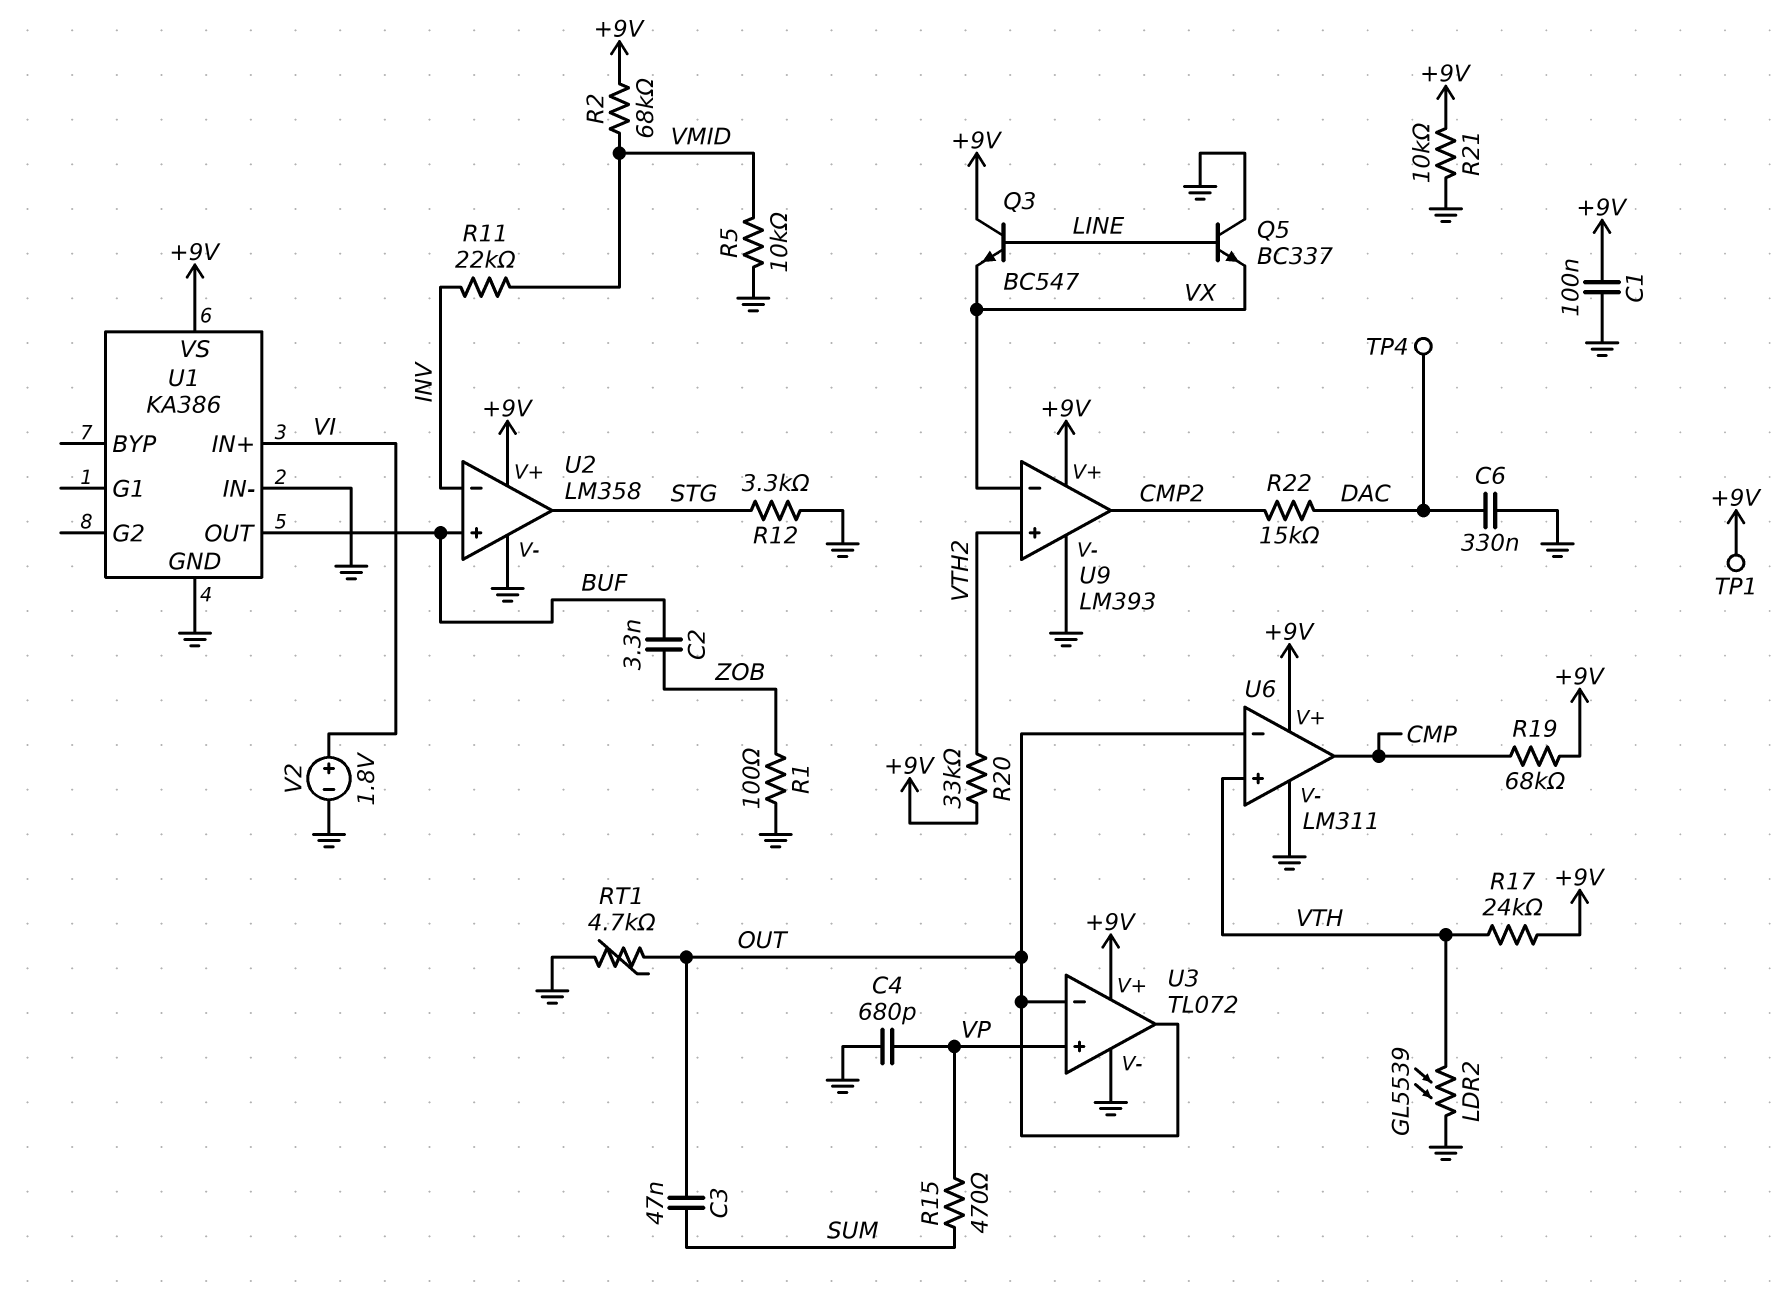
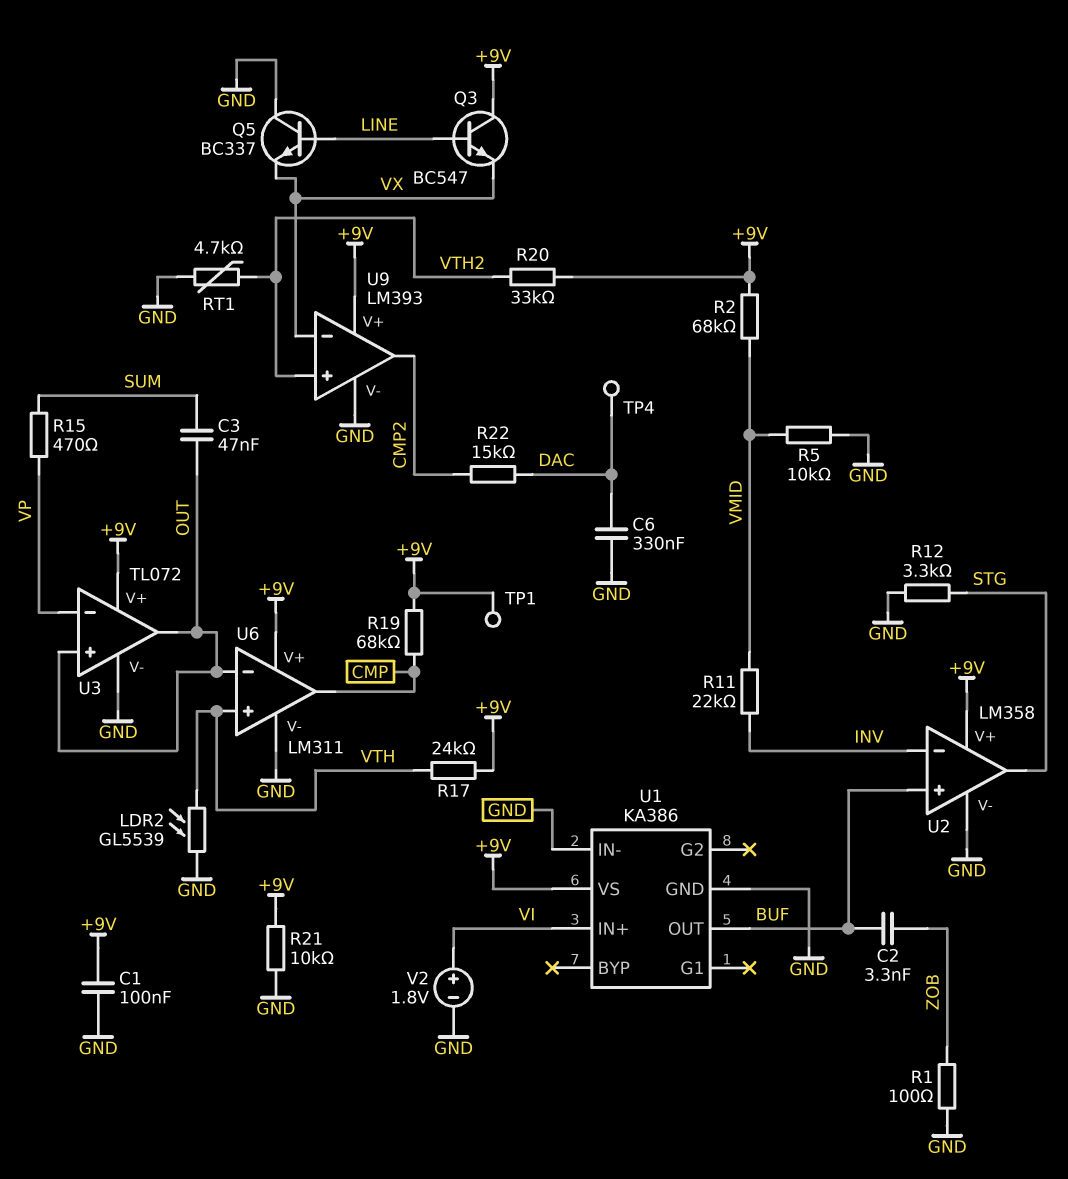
C4: 680pF (GND, VP) -> none
RT1: 4.7k (GND, OUT) -> 4.7k (GND, VTH2)
U3 pin in+: VP -> OUT
U3 pin in-: OUT -> VP

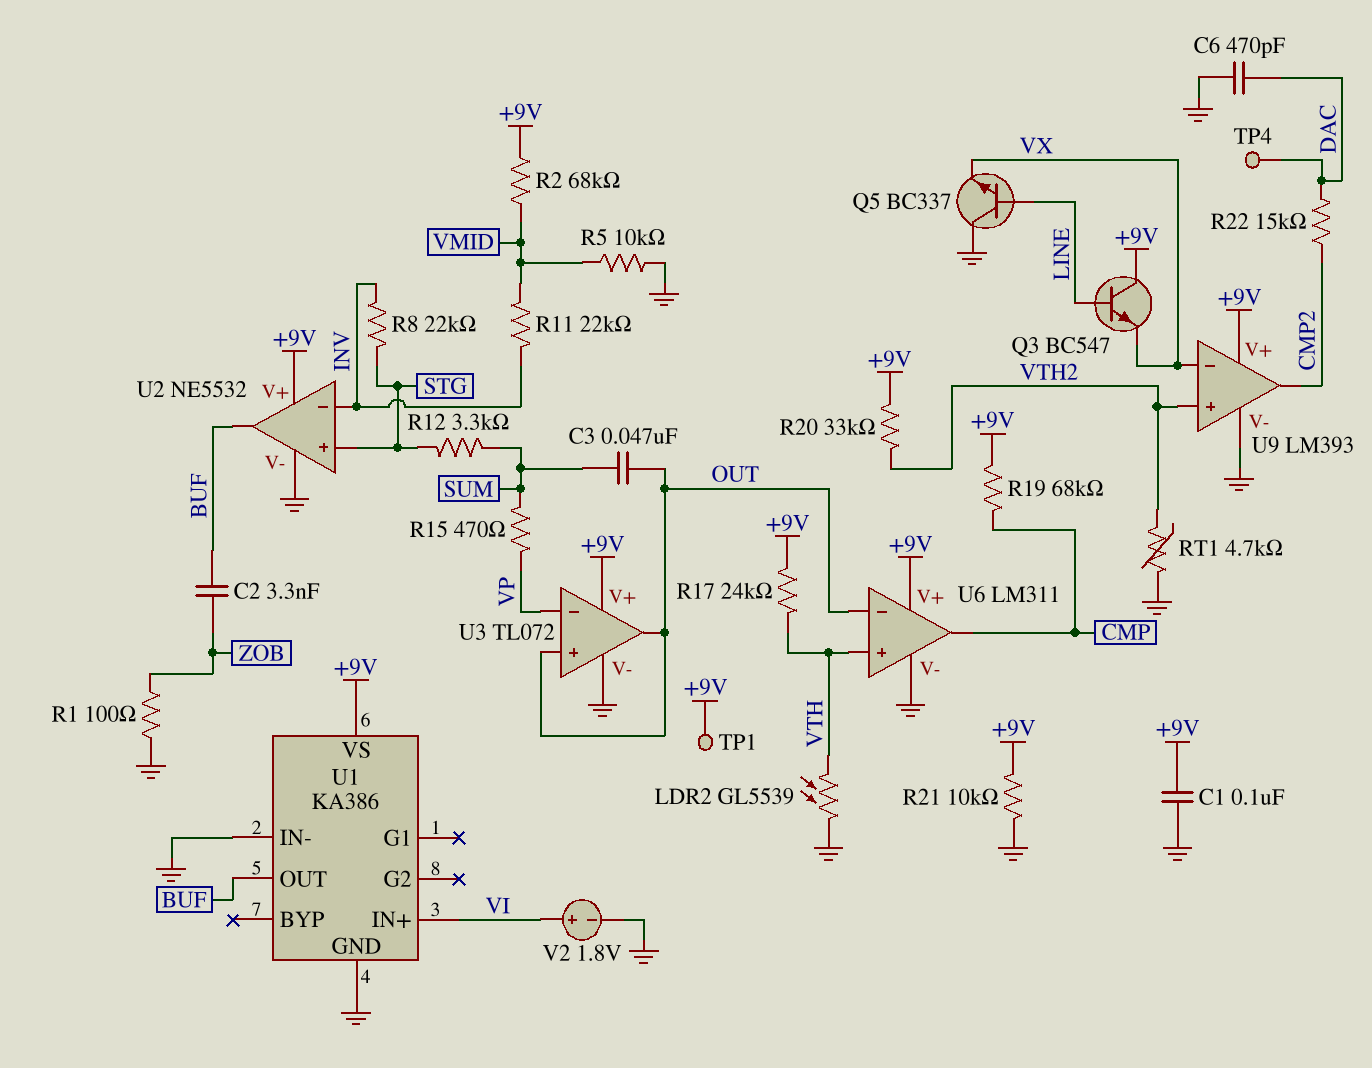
C6: 330nF (DAC, GND) -> 470pF (DAC, GND)
R8: none -> 22k (INV, STG)
R12: 3.3k (GND, STG) -> 3.3k (STG, SUM)
U2: LM358 -> NE5532
U2 pin in+: BUF -> STG
U2 pin out: STG -> BUF

